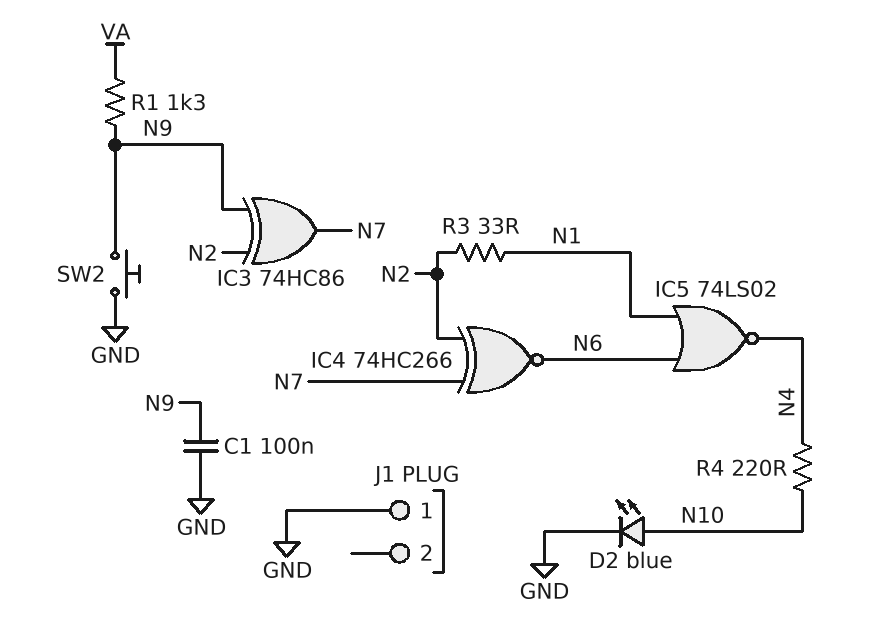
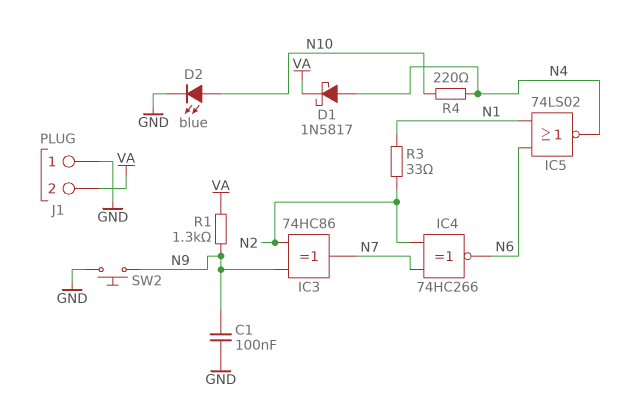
D1: none -> schottky 1N5817 (A N4, K VA)
J1 pin 2: none -> VA

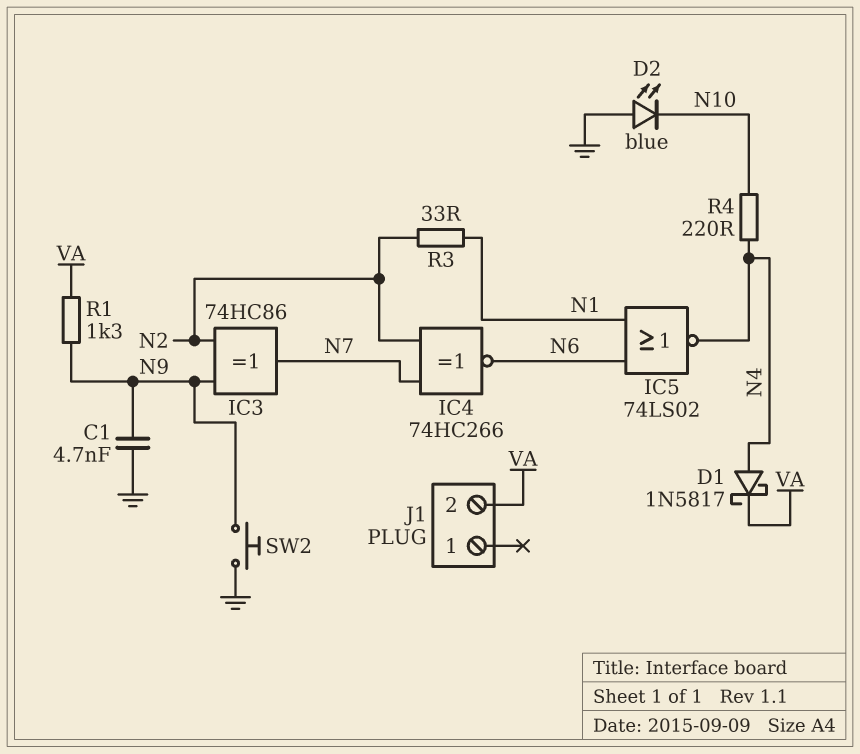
C1: 100nF (GND, N9) -> 4.7nF (GND, N9)
D2: LED blue (A N10, K GND) -> LED blue (A GND, K N10)
J1 pin 1: GND -> none

